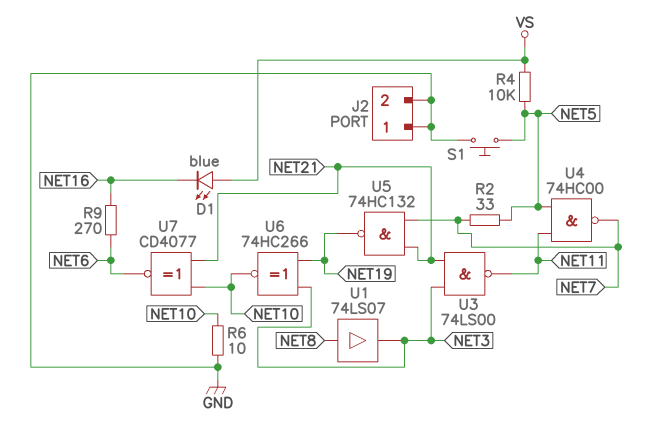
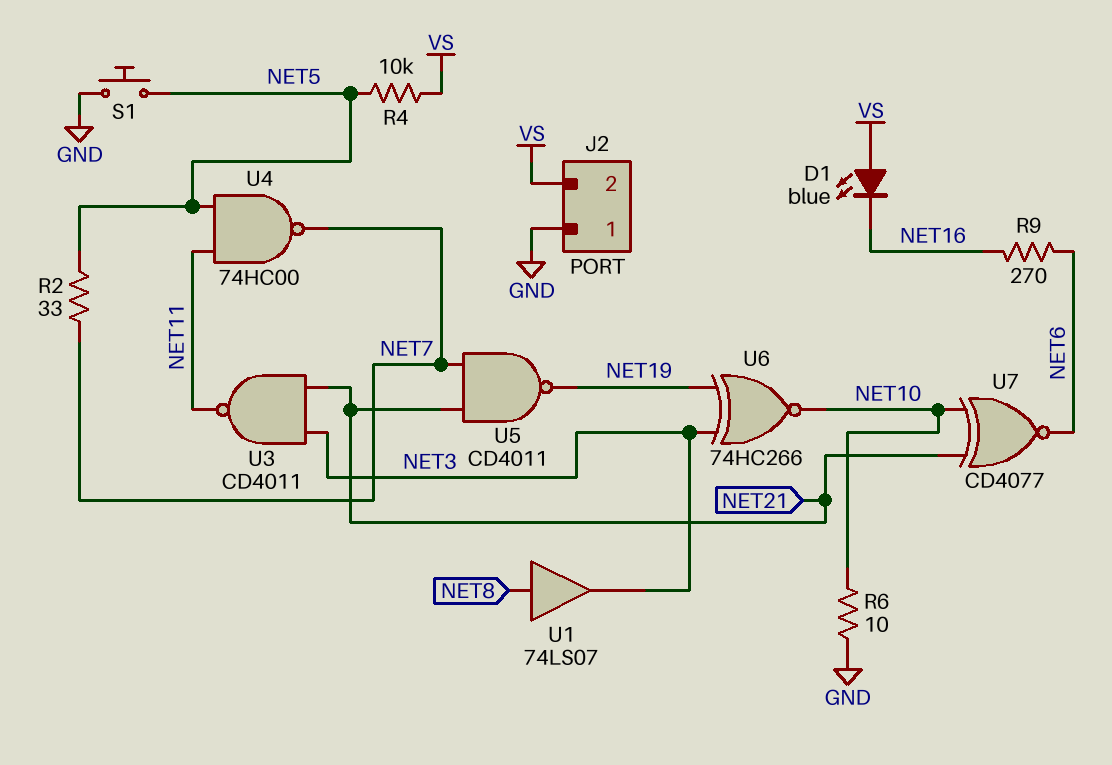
J2 pin 2: GND -> VS
U3: NAND 74LS00 (in NET3, in NET21, out NET11) -> NAND CD4011 (in NET3, in NET21, out NET11)
U5: NAND 74HC132 (in NET7, in NET21, out NET19) -> NAND CD4011 (in NET7, in NET21, out NET19)

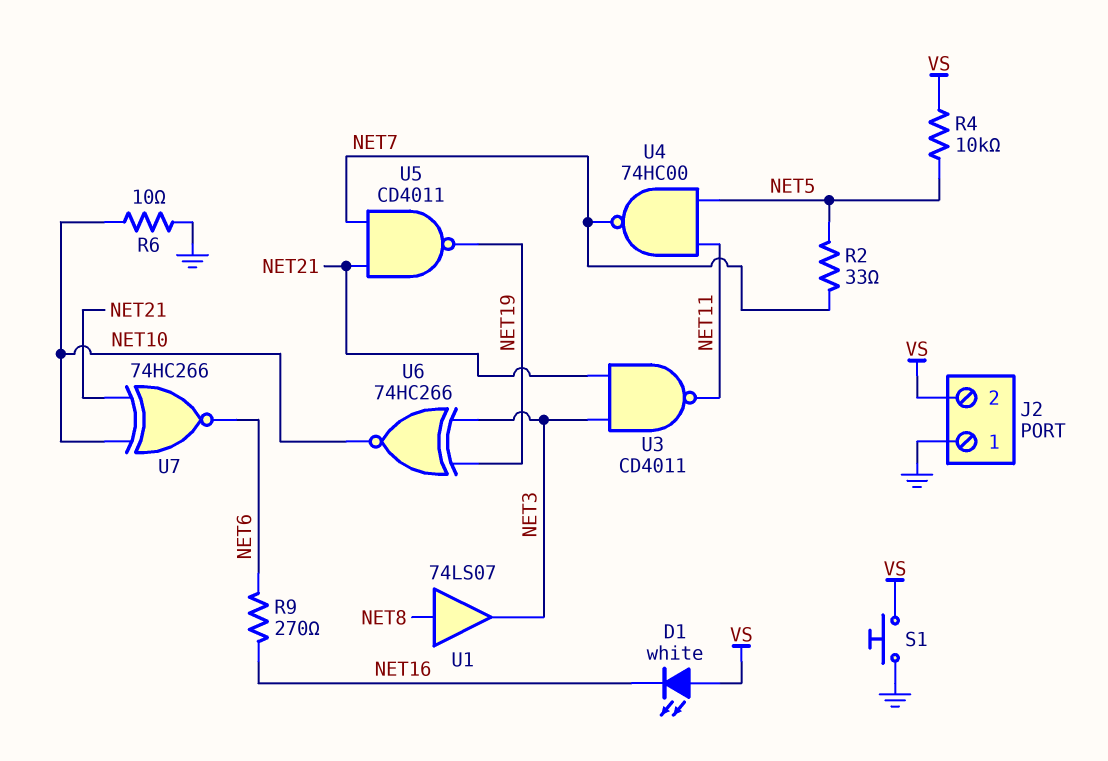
D1: LED blue (A VS, K NET16) -> LED white (A VS, K NET16)
S1: button (GND, NET5) -> button (GND, VS)
U7: XNOR CD4077 (in NET10, in NET21, out NET6) -> XNOR 74HC266 (in NET10, in NET21, out NET6)

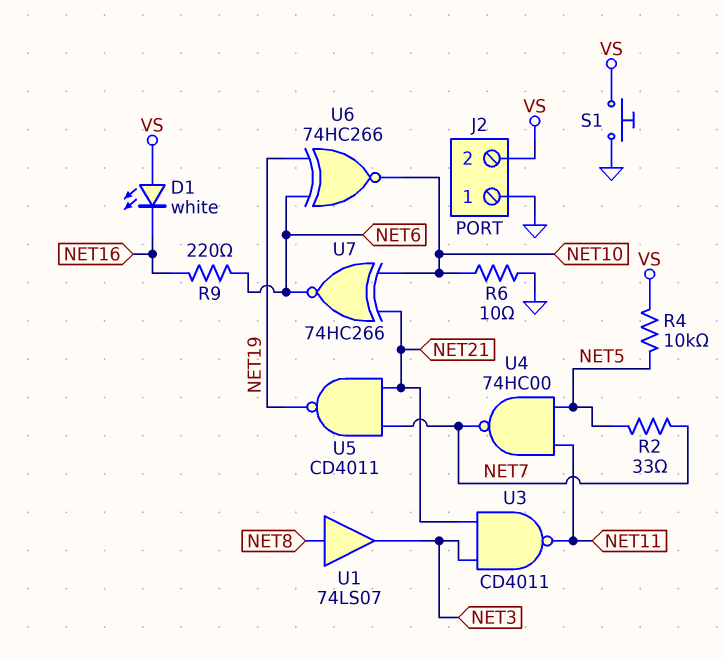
R9: 270 (NET6, NET16) -> 220 (NET6, NET16)
U6: XNOR 74HC266 (in NET3, in NET19, out NET10) -> XNOR 74HC266 (in NET6, in NET19, out NET10)

